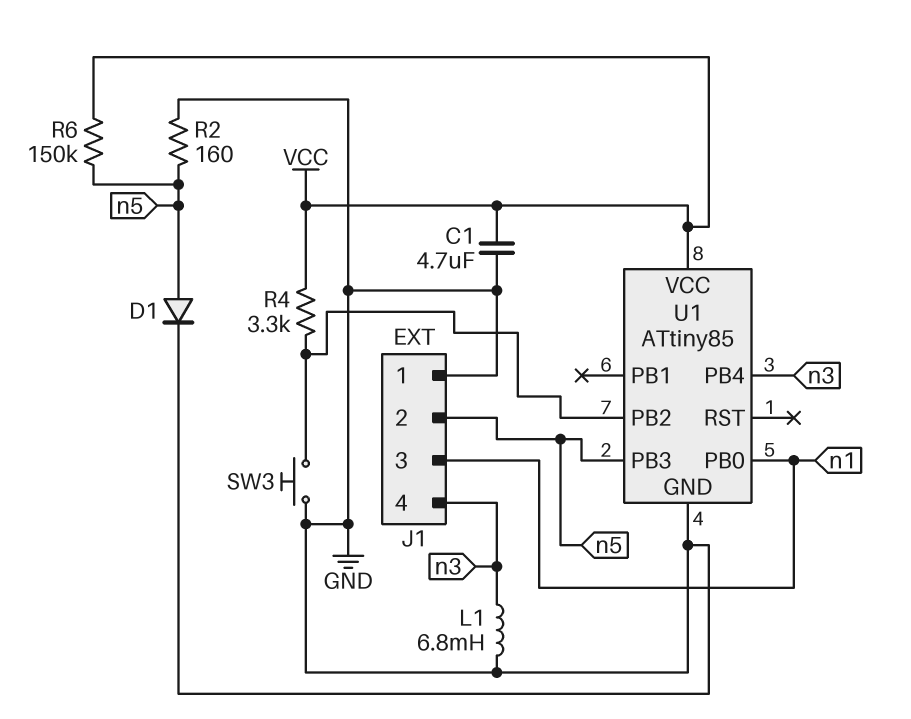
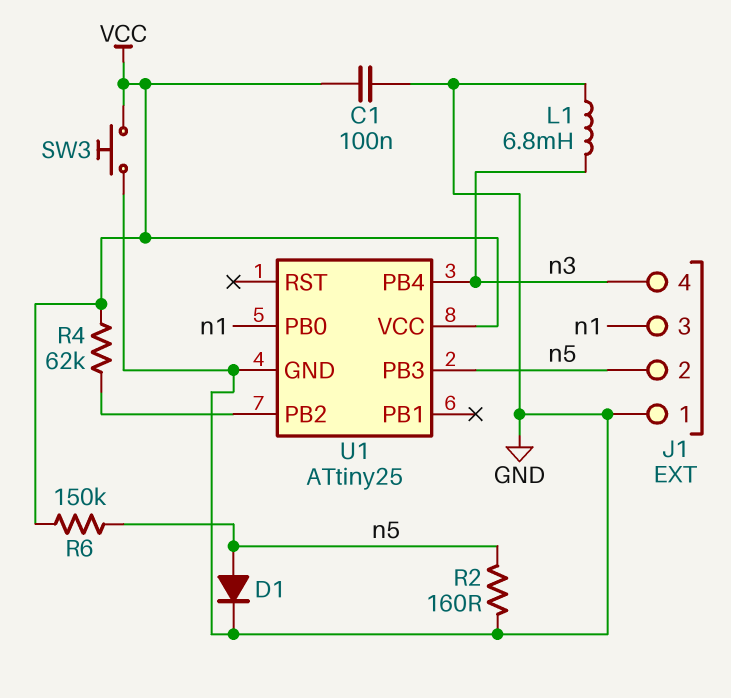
C1: 4.7uF (GND, VCC) -> 100nF (GND, VCC)
R4: 3.3k (U1/PB2, VCC) -> 62k (U1/PB2, VCC)
SW3: button (GND, U1/PB2) -> button (GND, VCC)
U1: ATtiny85 -> ATtiny25

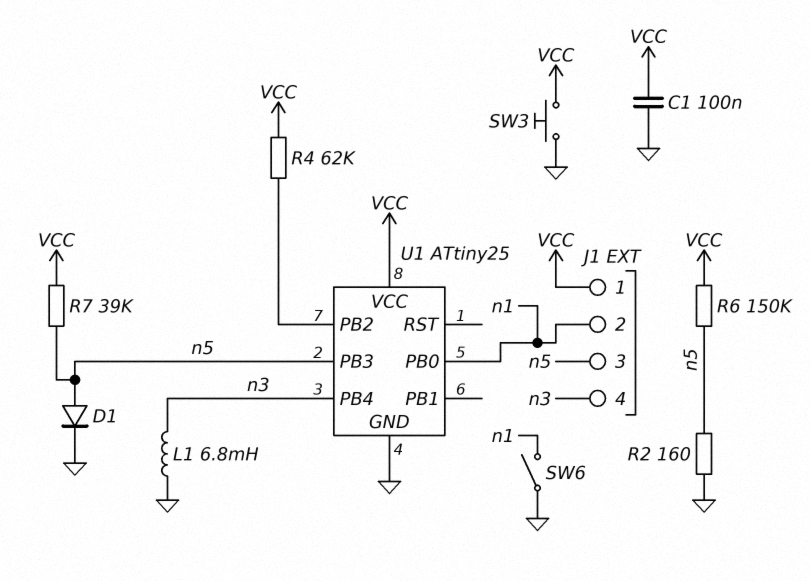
J1 pin 1: GND -> VCC
J1 pin 2: n5 -> n1
J1 pin 3: n1 -> n5
R7: none -> 39k (VCC, n5)
SW6: none -> switch (GND, n1)

